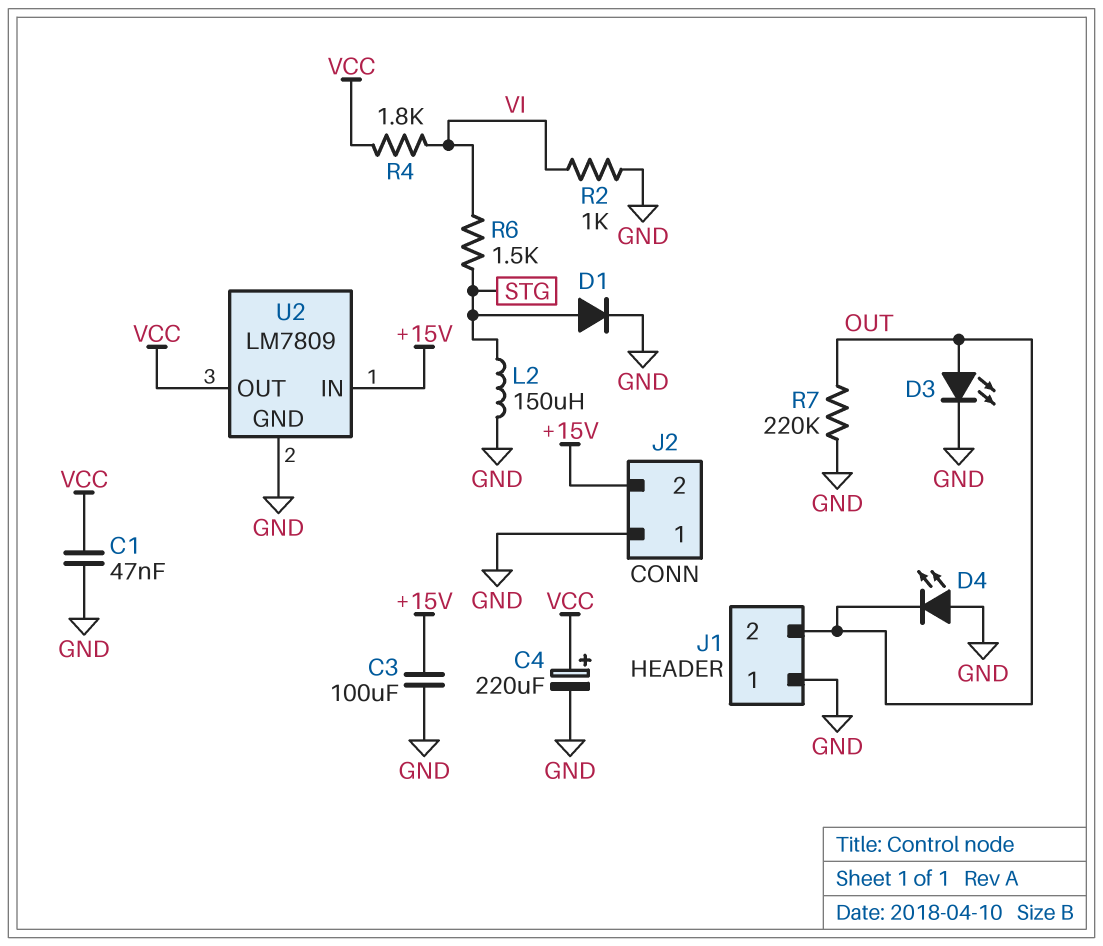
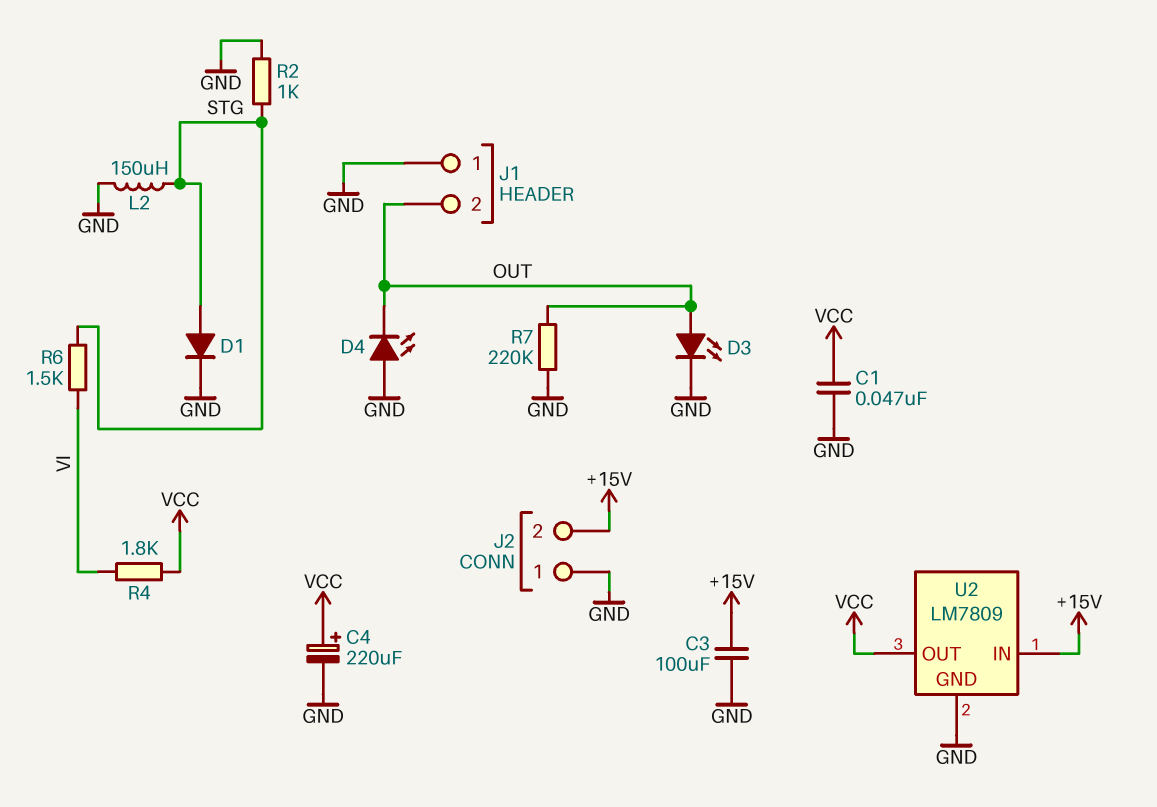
R2: 1k (GND, VI) -> 1k (GND, STG)

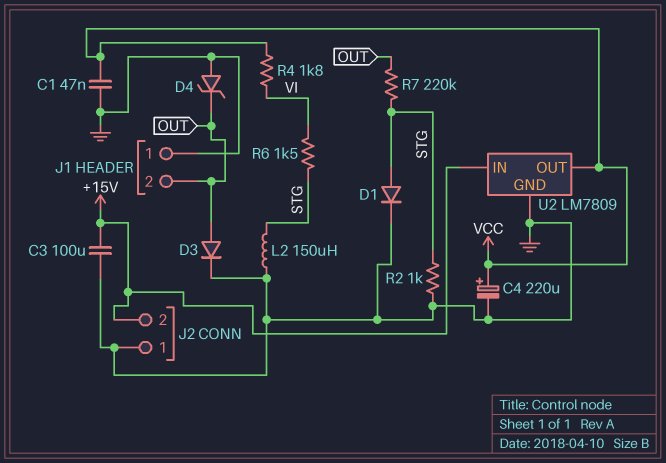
D3: LED (A OUT, K GND) -> diode (A OUT, K GND)
D4: LED (A GND, K OUT) -> zener (A GND, K OUT)
R7: 220k (GND, OUT) -> 220k (OUT, STG)

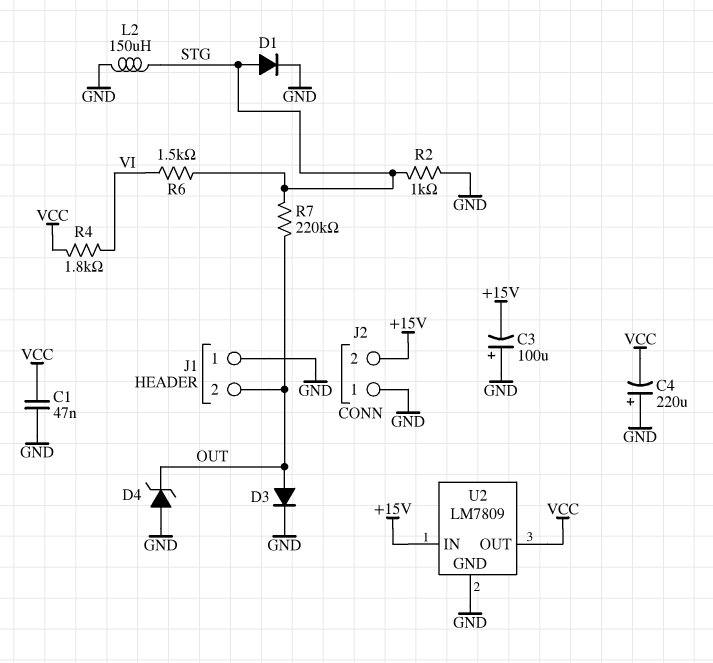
C3: 100uF (+15V, GND) -> 100uF (plus GND, minus +15V)
C4: 220uF (plus VCC, minus GND) -> 220uF (plus GND, minus VCC)

